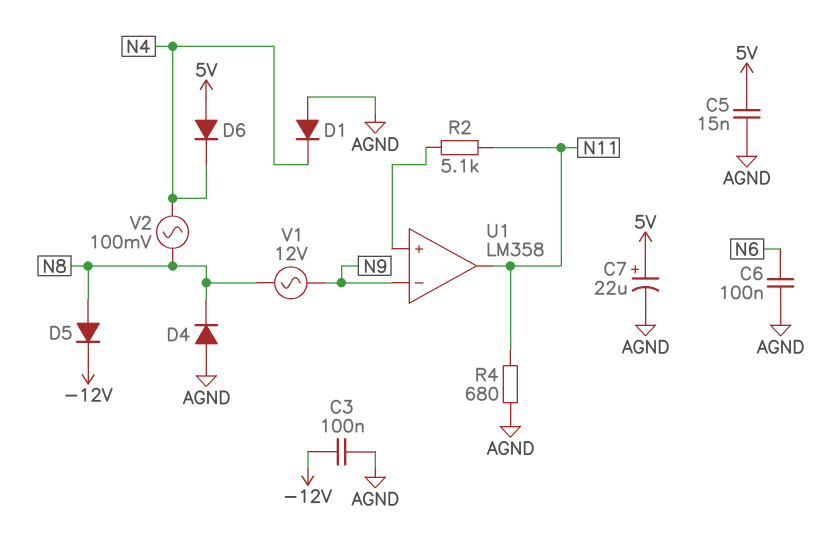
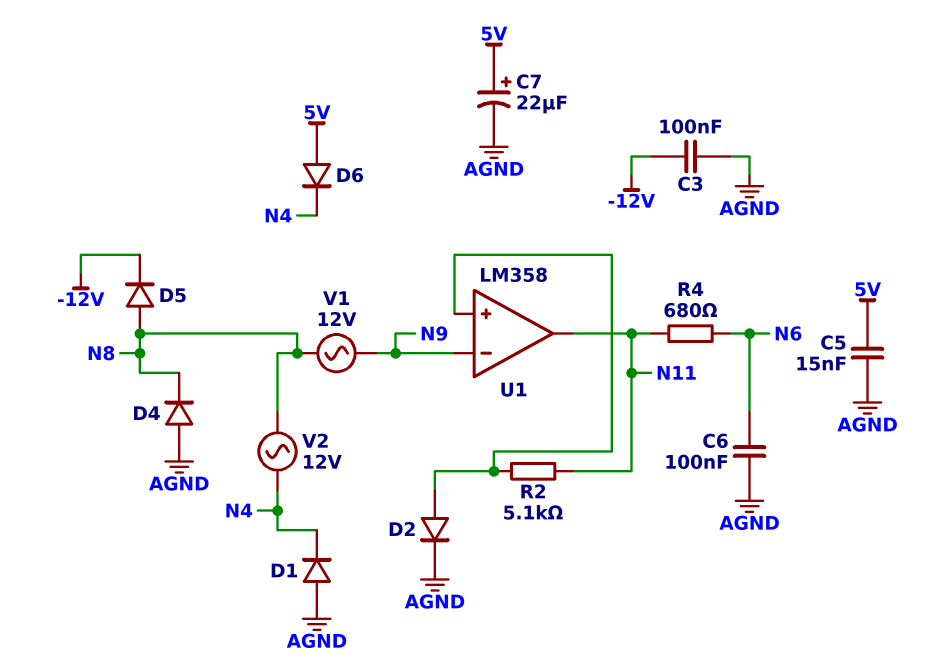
D2: none -> diode (A U1/in+, K AGND)
R4: 680 (AGND, N11) -> 680 (N6, N11)
V2: AC 100mV (N4, N8) -> AC 12V (N4, N8)

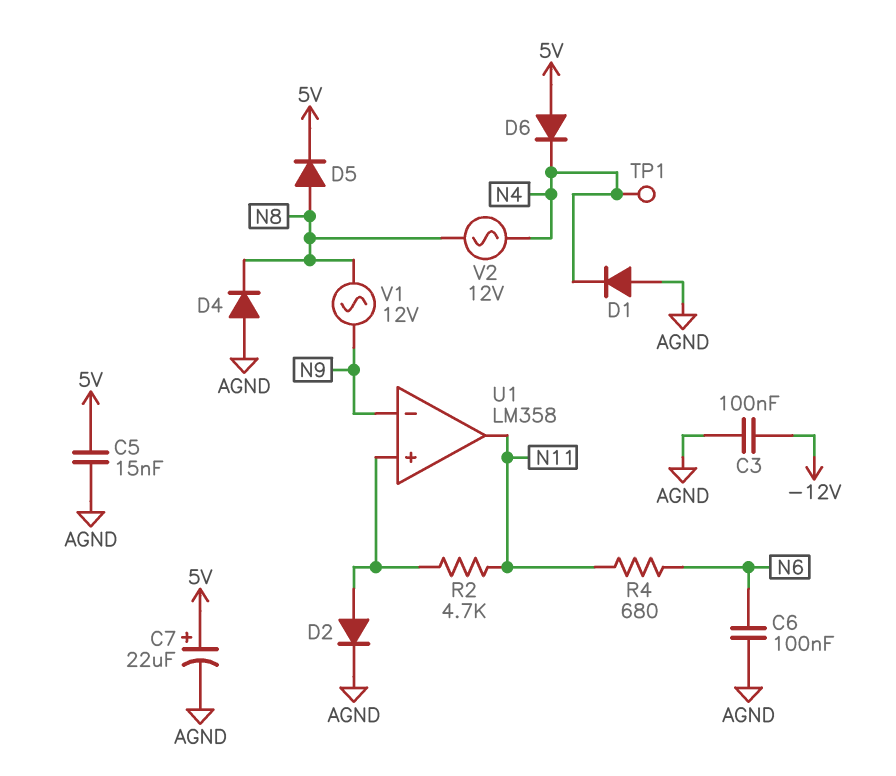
D5: diode (A N8, K -12V) -> diode (A N8, K 5V)
R2: 5.1k (N11, U1/in+) -> 4.7k (N11, U1/in+)
TP1: none -> test point (N4)

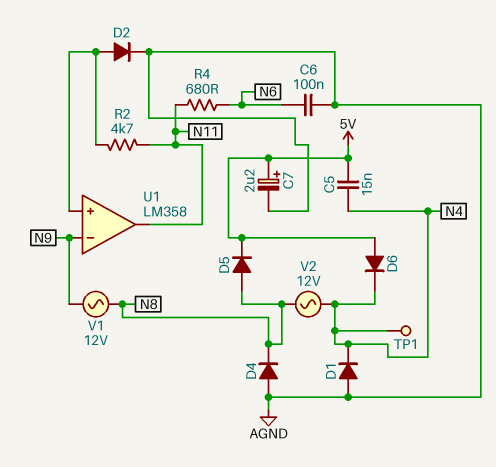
C3: 100nF (-12V, AGND) -> none
C5: 15nF (5V, AGND) -> 15nF (5V, N4)
C7: 22uF (plus 5V, minus AGND) -> 2.2uF (plus 5V, minus AGND)

